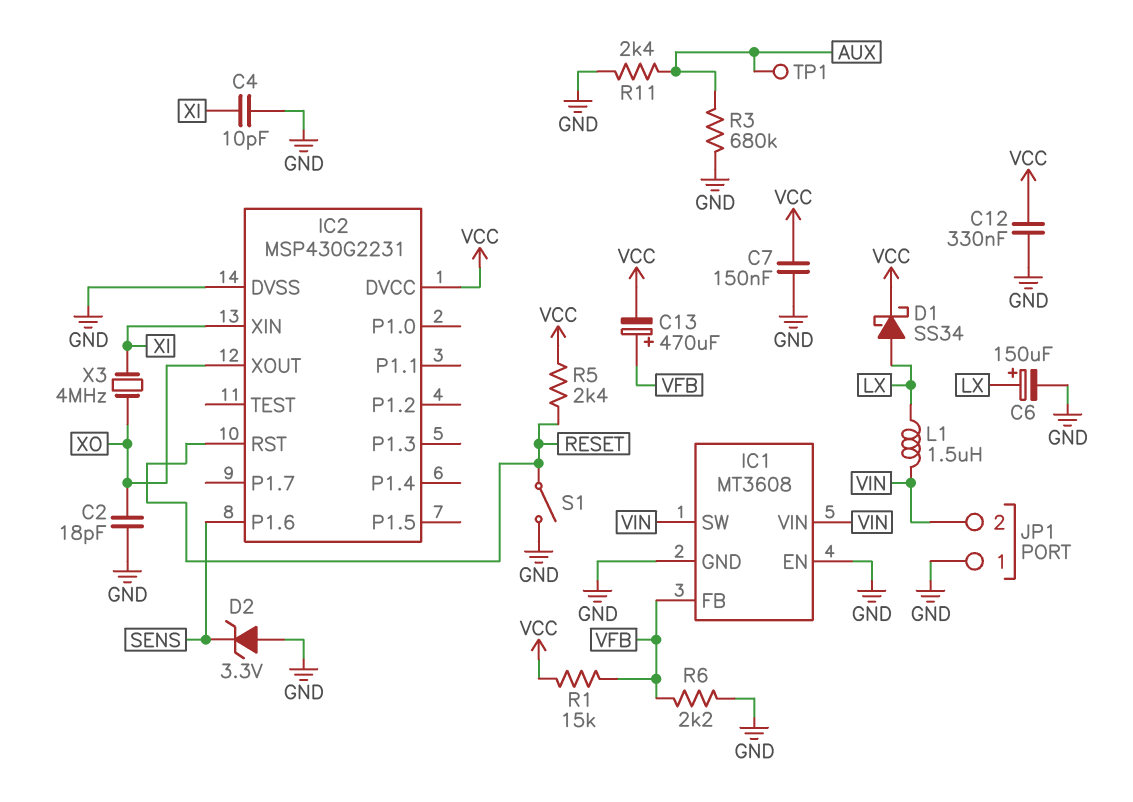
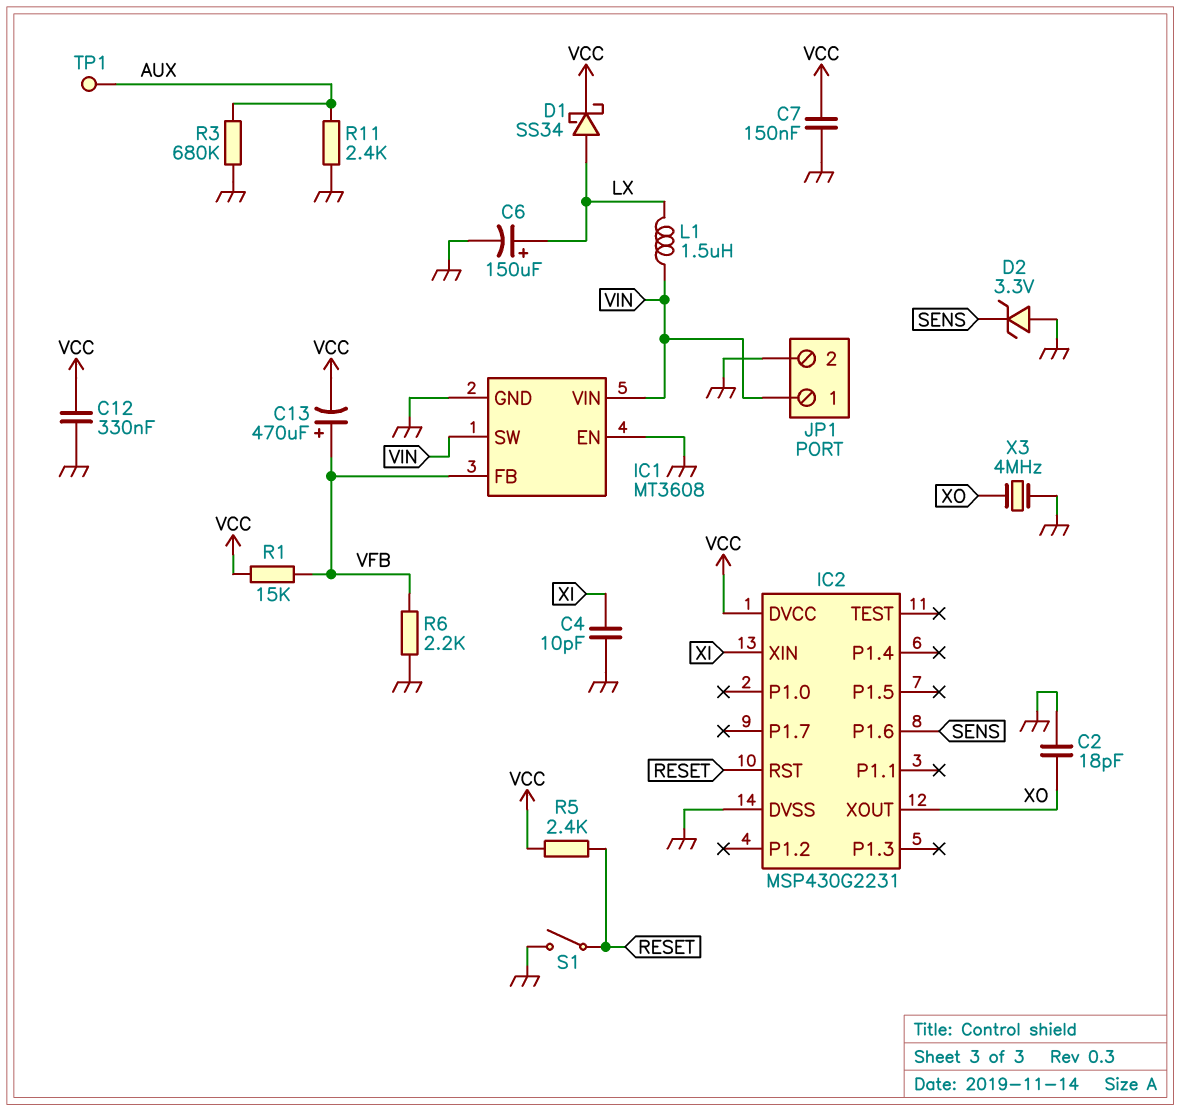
JP1 pin 1: GND -> VIN
JP1 pin 2: VIN -> GND
X3: 4MHz (XI, XO) -> 4MHz (GND, XO)

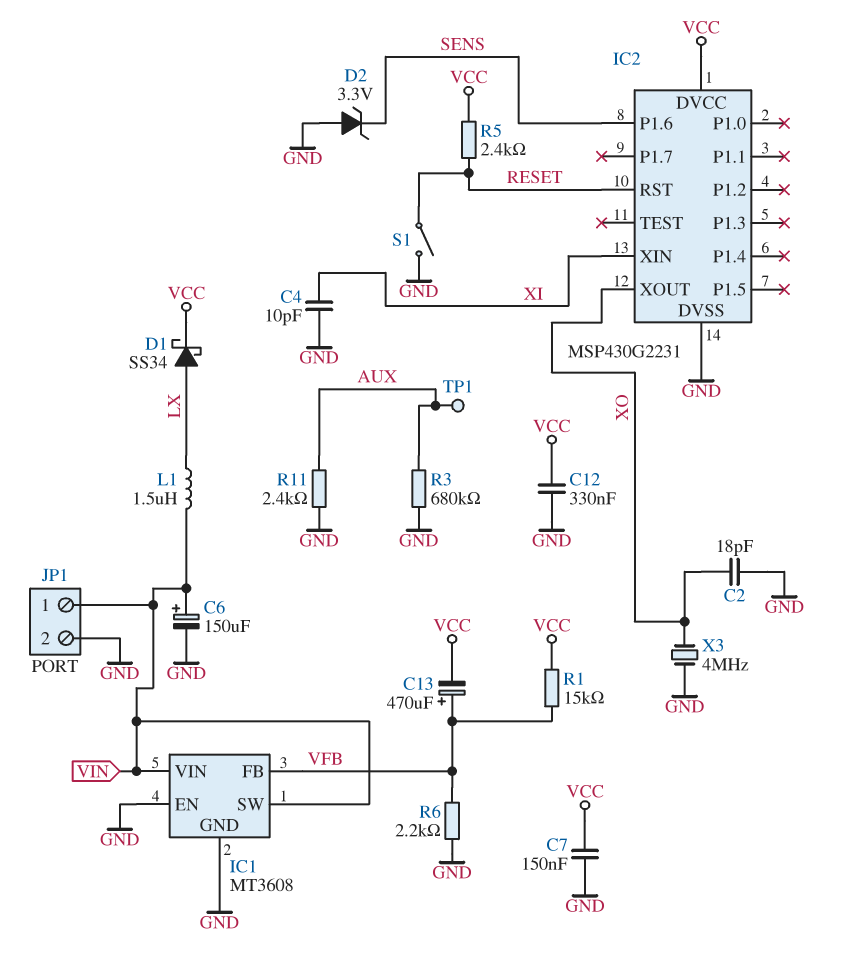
C6: 150uF (plus LX, minus GND) -> 150uF (plus VIN, minus GND)

